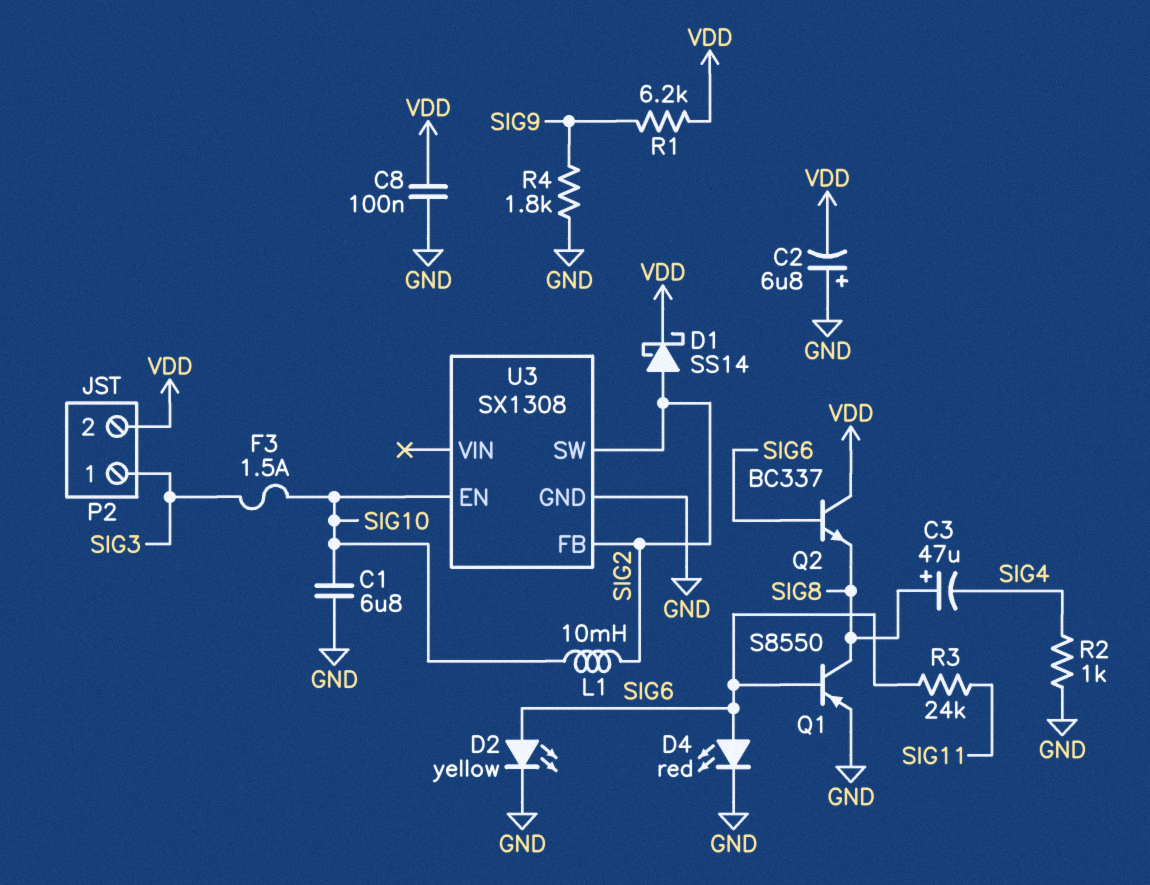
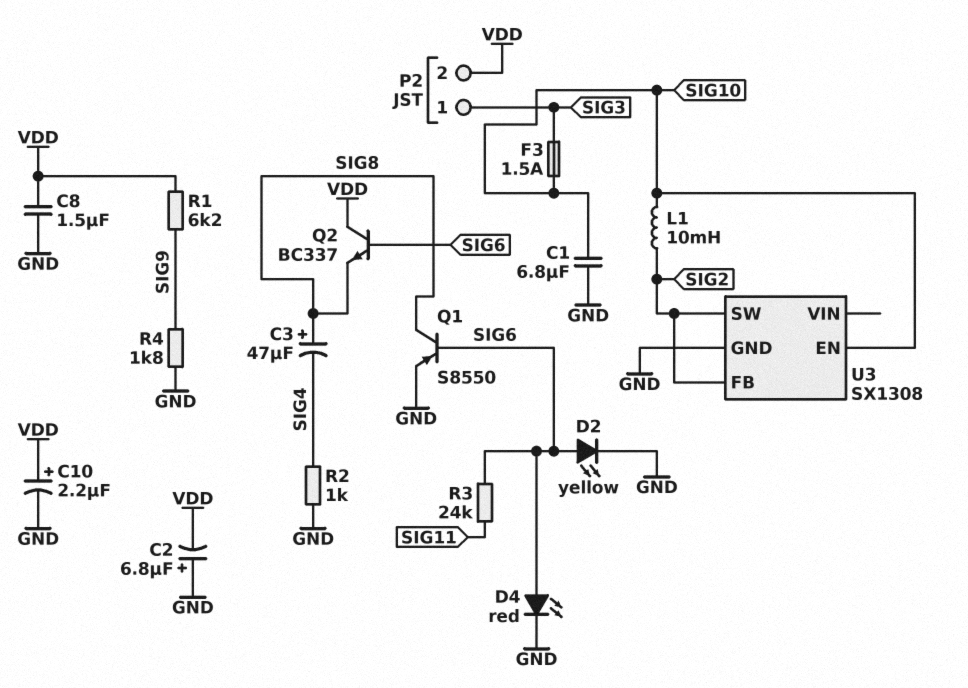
C8: 100nF (GND, VDD) -> 1.5uF (GND, VDD)
C10: none -> 2.2uF (plus VDD, minus GND)
D1: schottky SS14 (A SIG2, K VDD) -> none

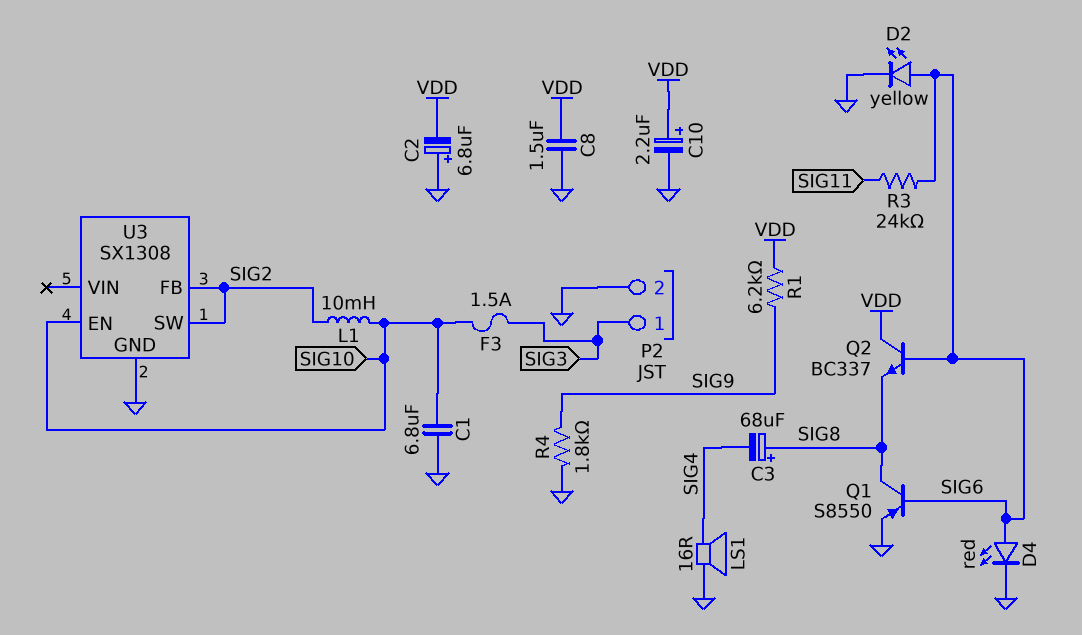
C3: 47uF (plus SIG8, minus SIG4) -> 68uF (plus SIG8, minus SIG4)
LS1: none -> speaker 16R (GND, SIG4)
P2 pin 2: VDD -> GND
R2: 1k (GND, SIG4) -> none

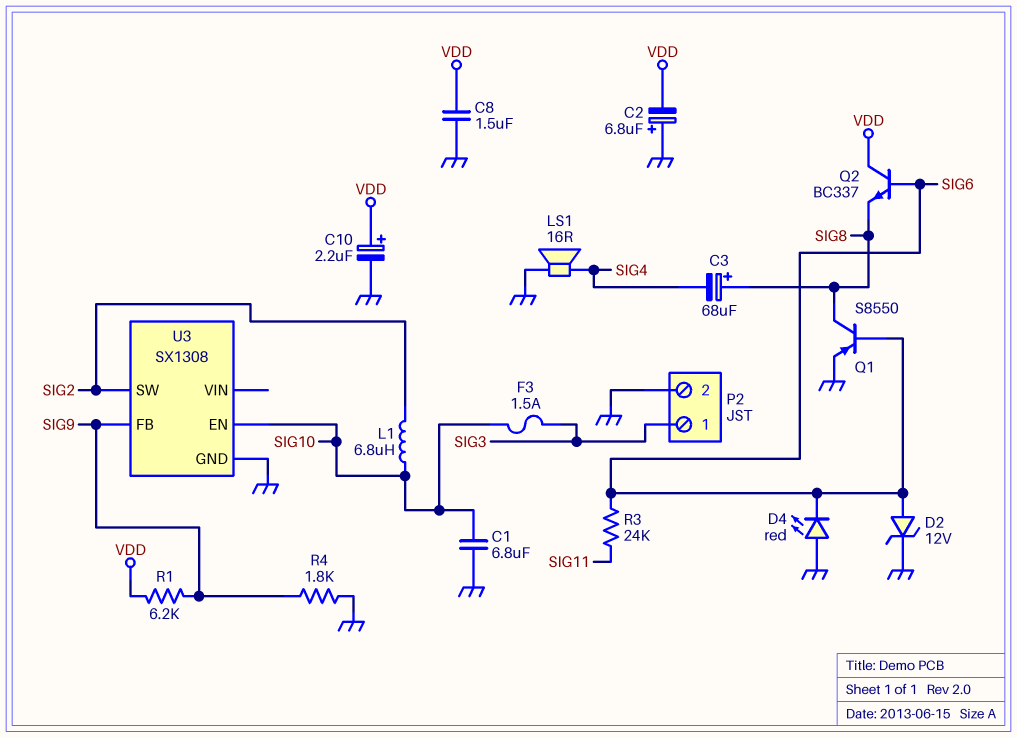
D2: LED yellow (A SIG6, K GND) -> zener 12V (A SIG6, K GND)
D4: LED red (A SIG6, K GND) -> LED red (A GND, K SIG6)
L1: 10mH (SIG2, SIG10) -> 6.8uH (SIG2, SIG10)
U3 pin FB: SIG2 -> SIG9

